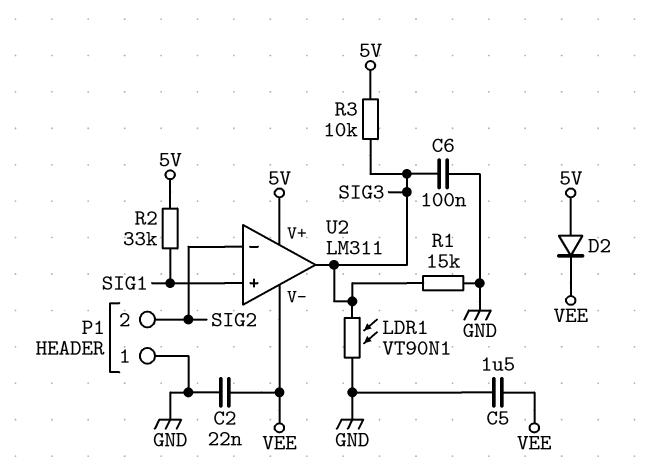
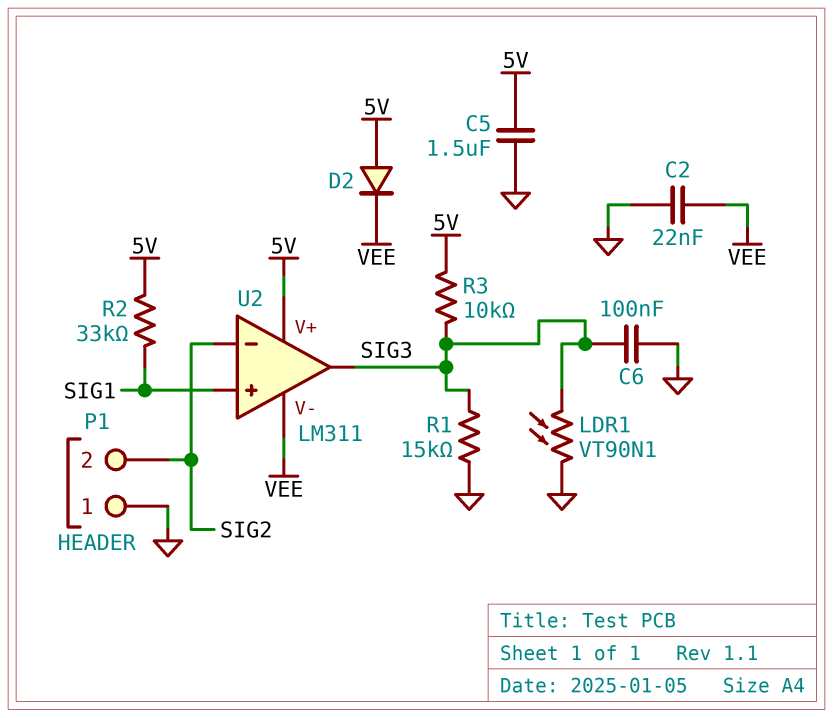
C5: 1.5uF (GND, VEE) -> 1.5uF (5V, GND)

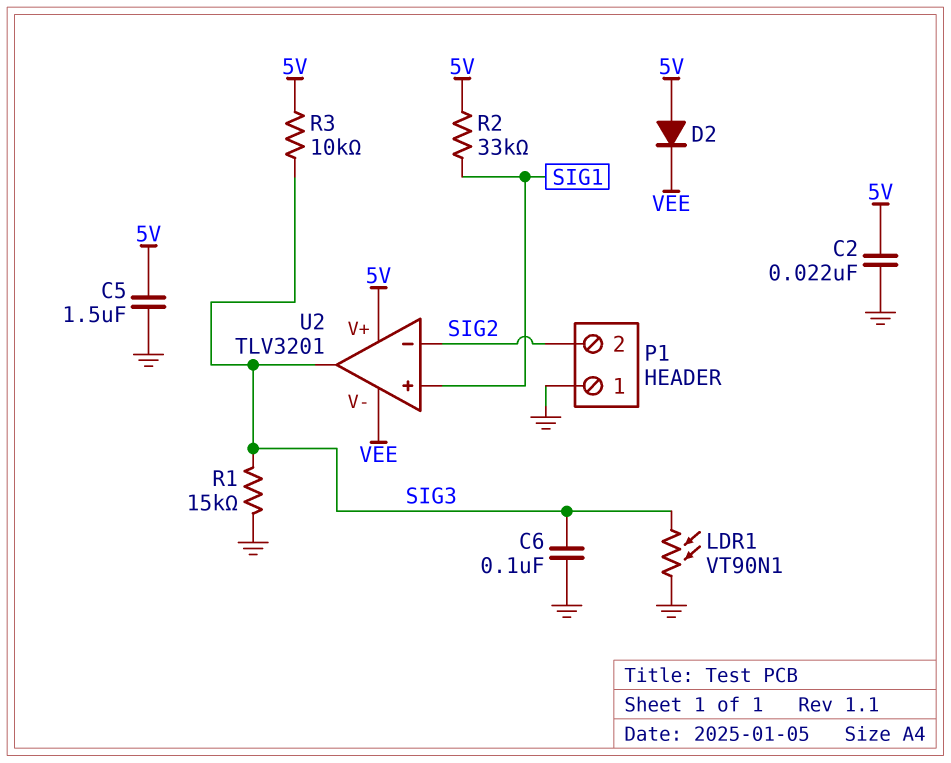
C2: 22nF (GND, VEE) -> 22nF (5V, GND)
U2: LM311 -> TLV3201

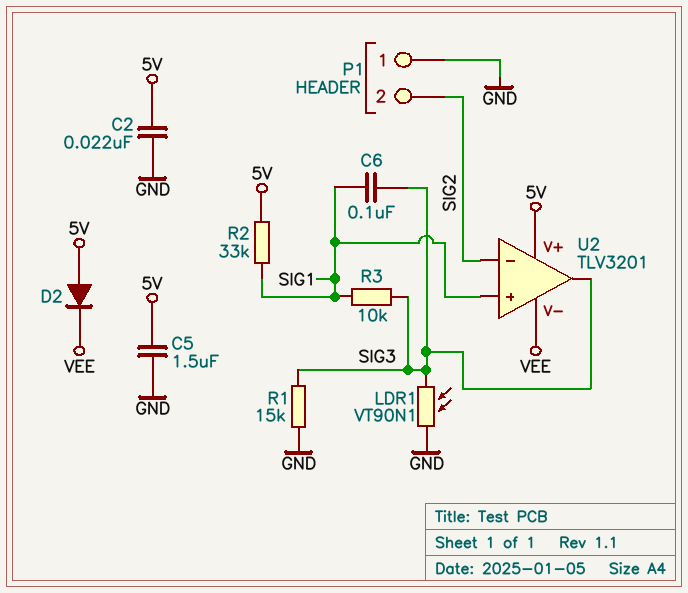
C6: 100nF (GND, SIG3) -> 100nF (SIG1, SIG3)
R3: 10k (5V, SIG3) -> 10k (SIG1, SIG3)

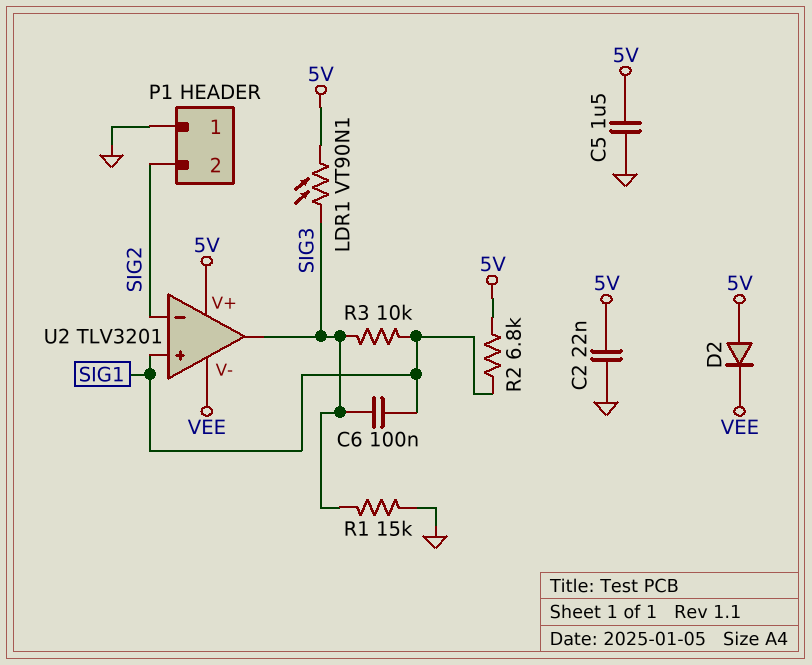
LDR1: VT90N1 (GND, SIG3) -> VT90N1 (5V, SIG3)
R2: 33k (5V, SIG1) -> 6.8k (5V, SIG1)

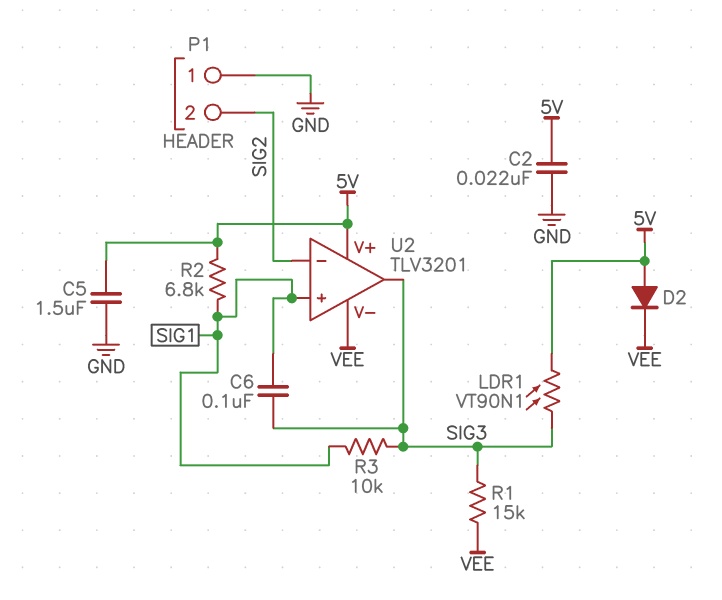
R1: 15k (GND, SIG3) -> 15k (SIG3, VEE)

